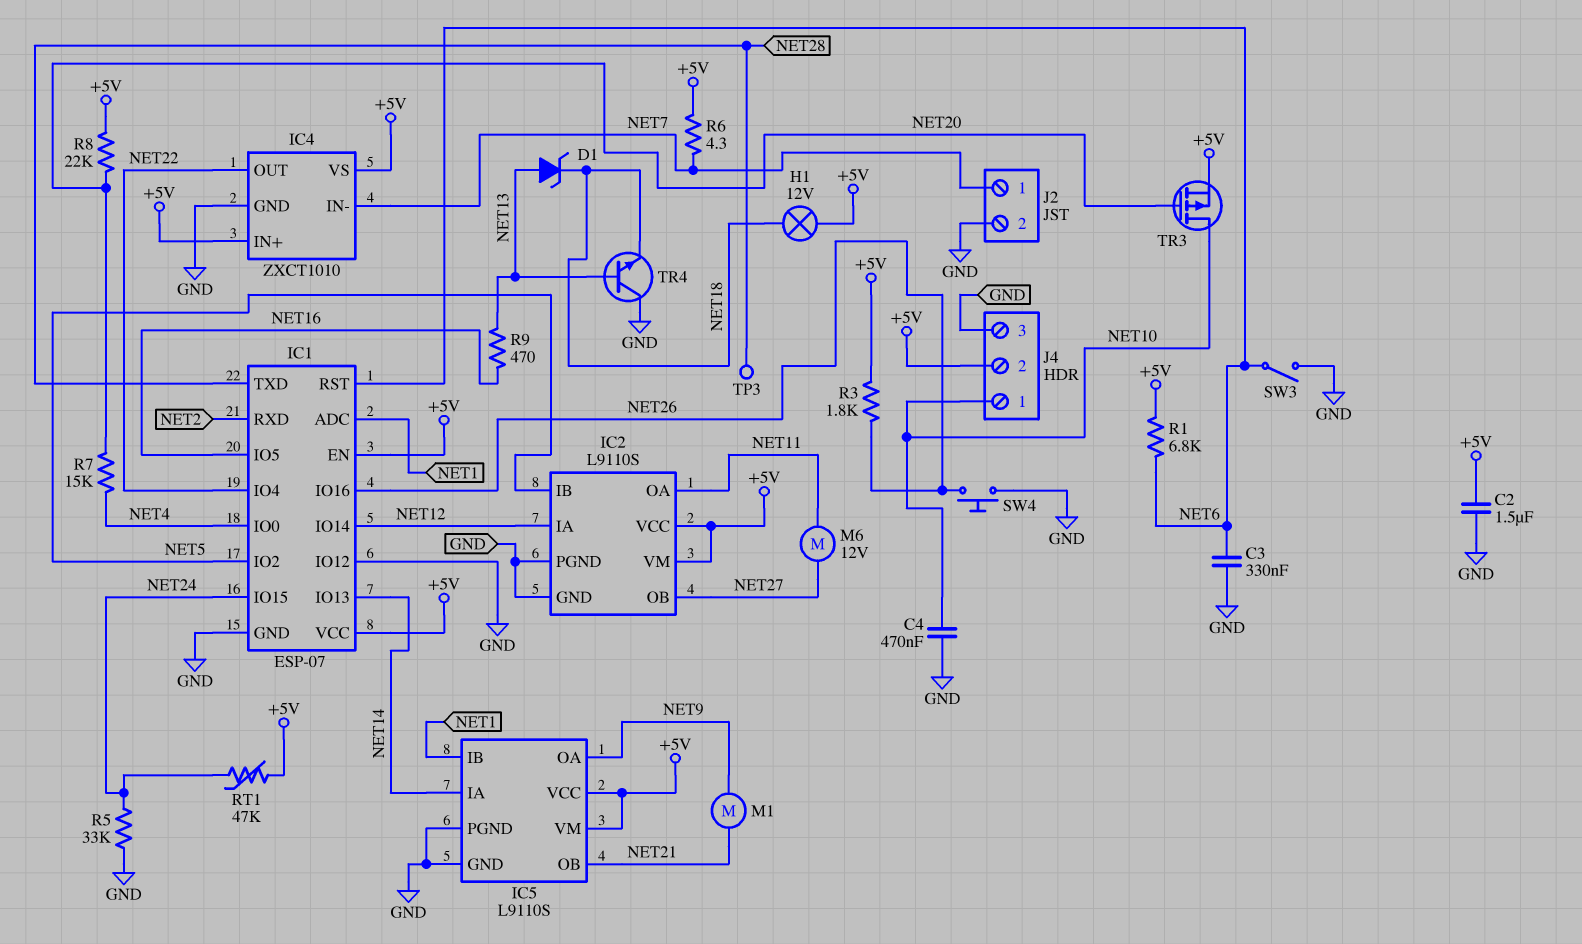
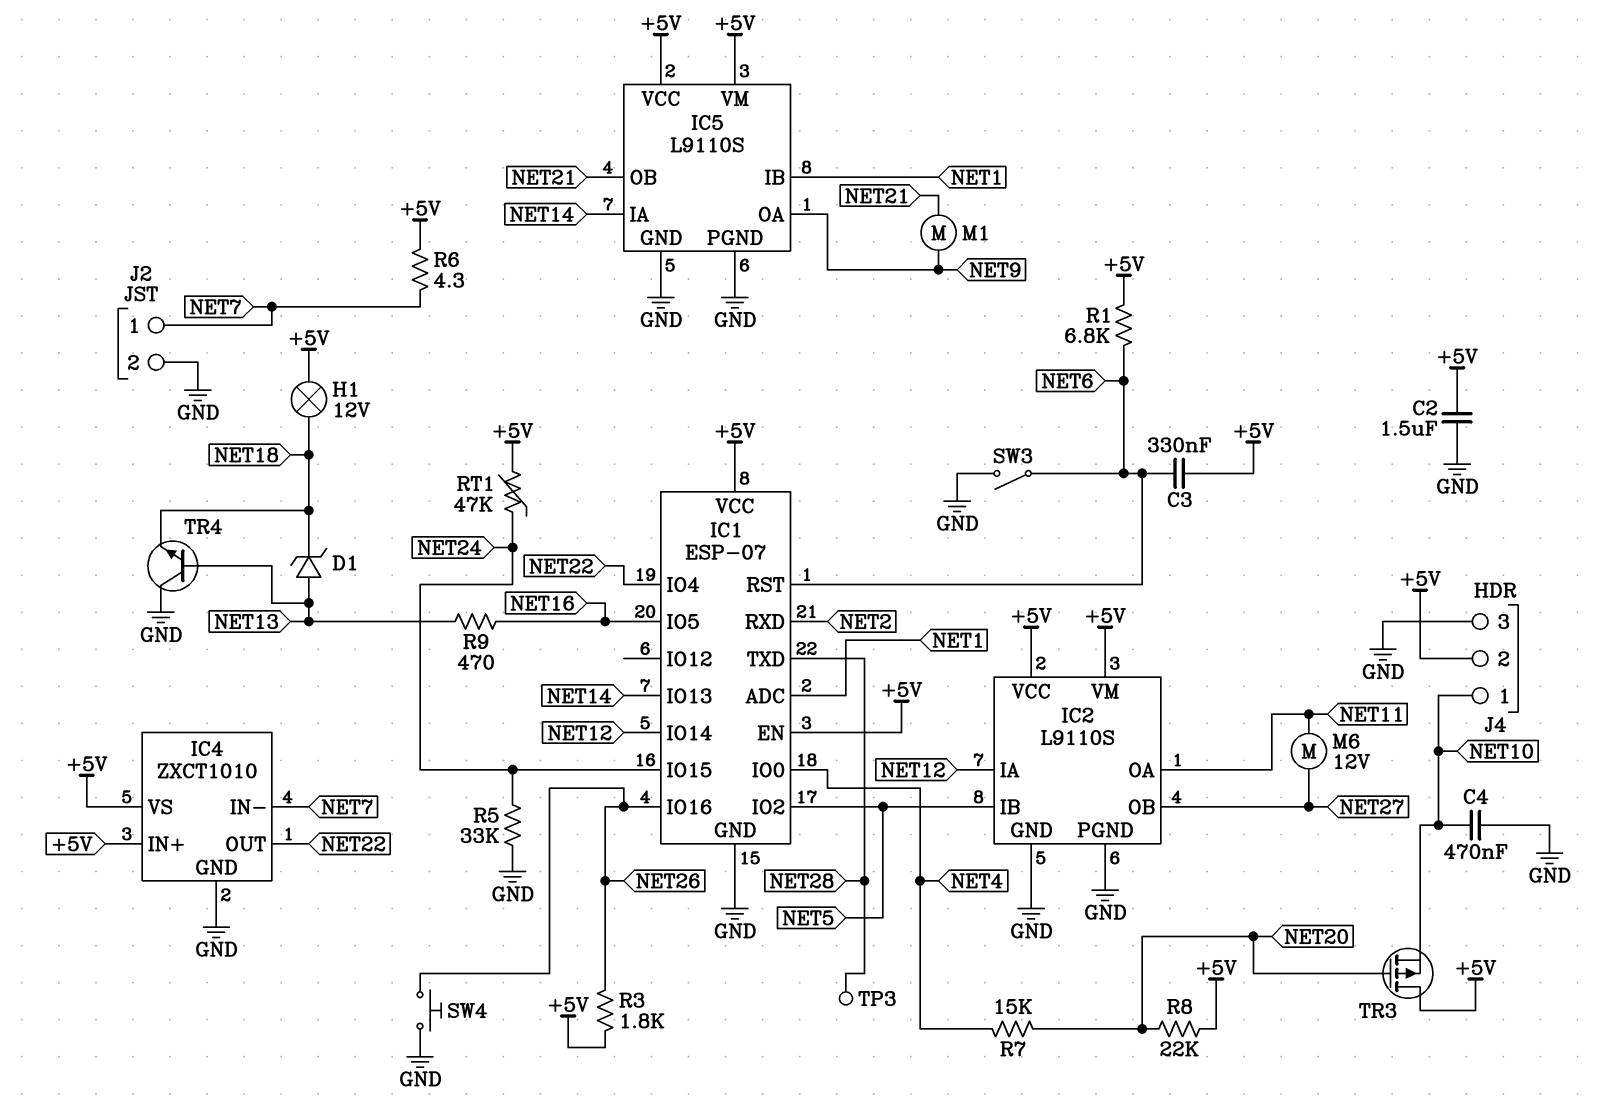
C3: 330nF (GND, NET6) -> 330nF (+5V, NET6)
IC1 pin IO12: GND -> none
TR3: PMOS (G NET20, D NET10, S +5V) -> PMOS (G NET20, D +5V, S NET10)

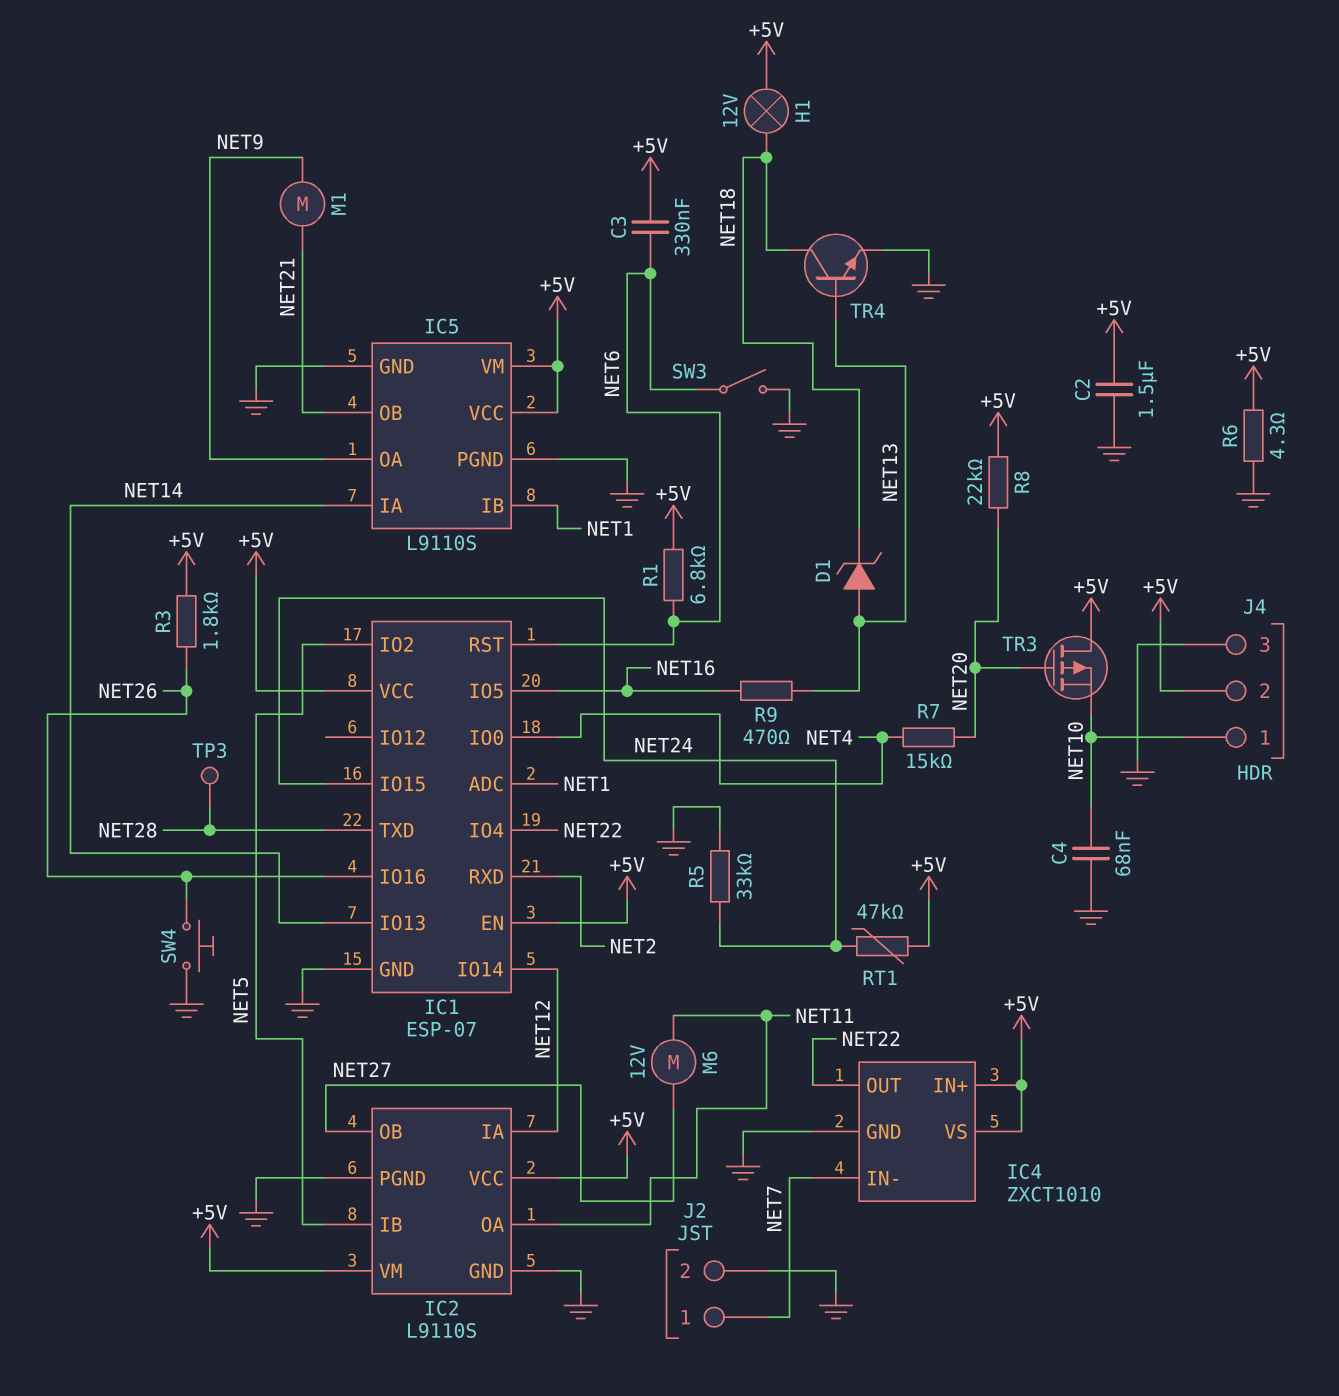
C4: 470nF (GND, NET10) -> 68nF (GND, NET10)
R6: 4.3 (+5V, NET7) -> 4.3 (+5V, GND)
TR4: NPN (B NET13, C GND, E NET18) -> NPN (B NET13, C NET18, E GND)

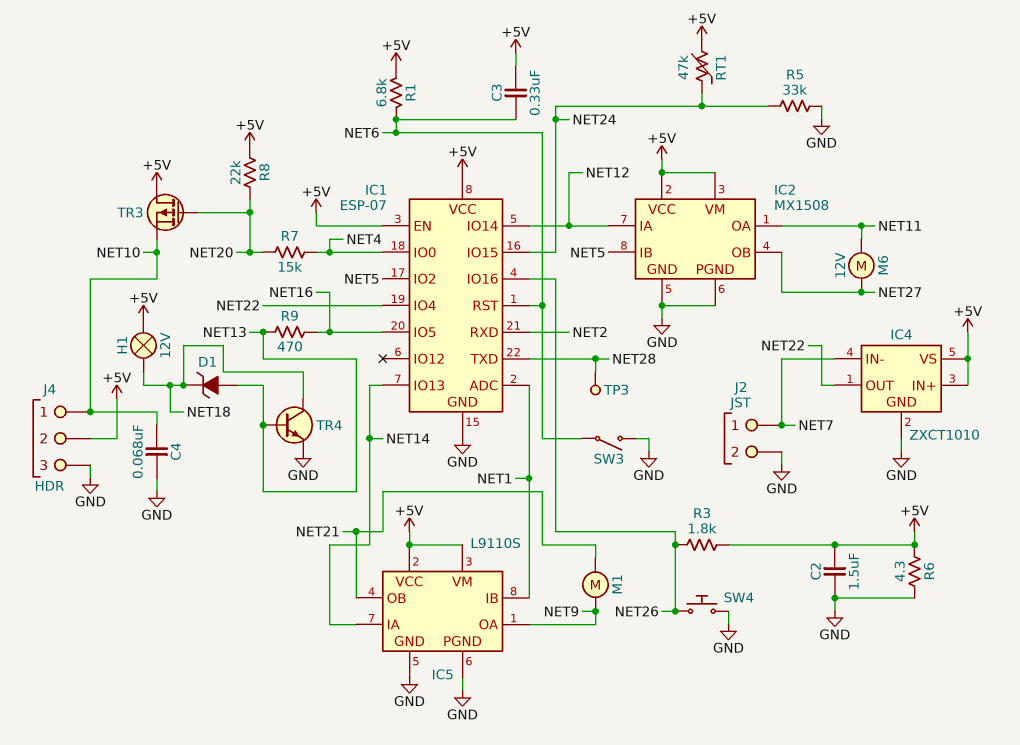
IC2: L9110S -> MX1508

